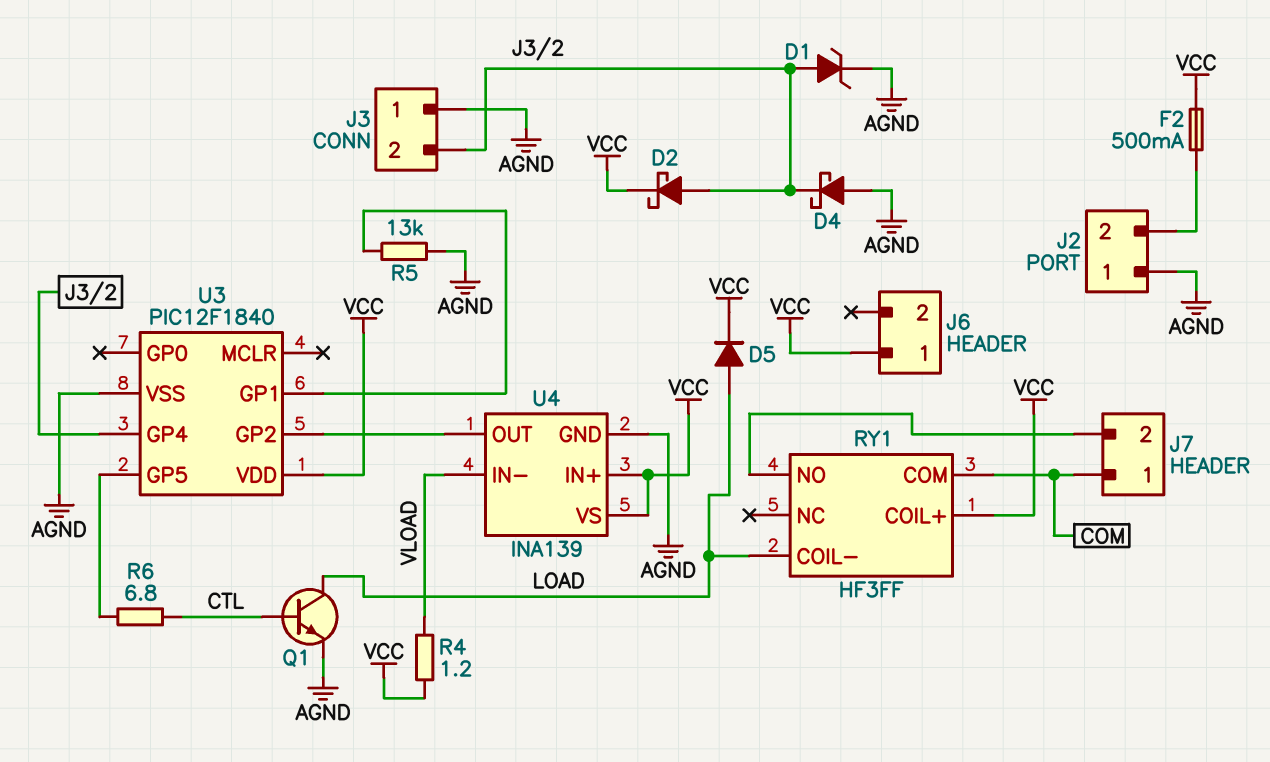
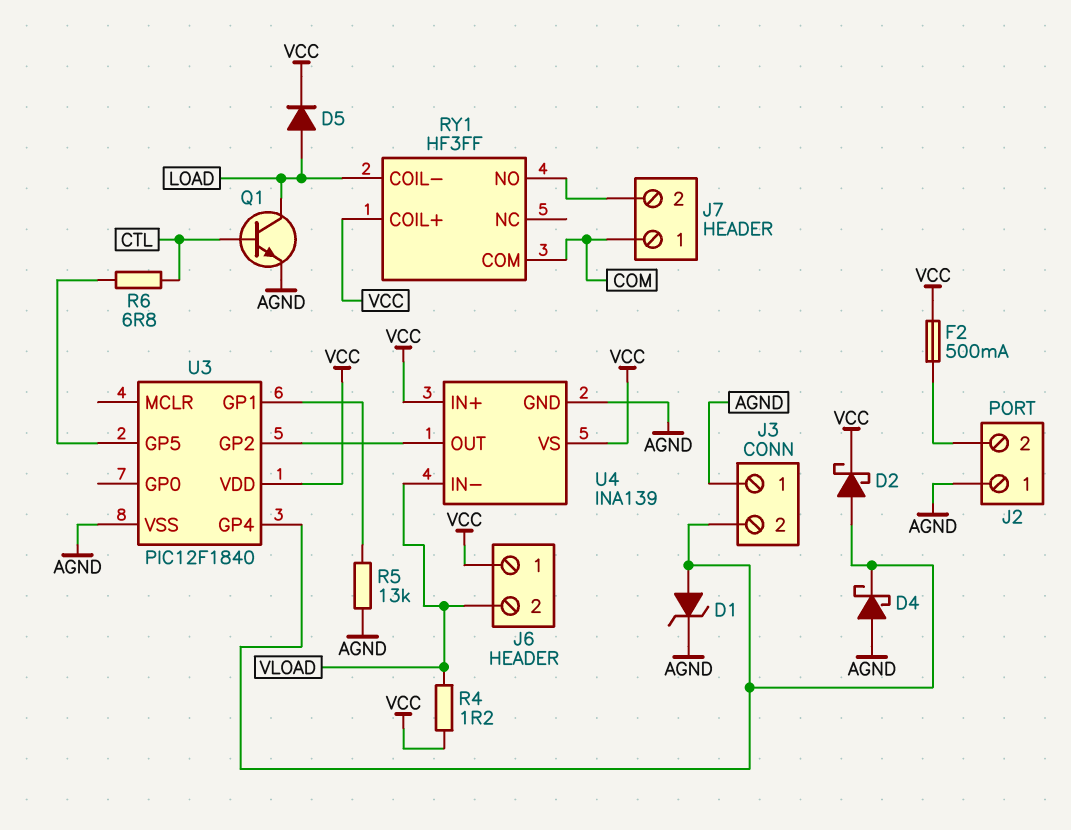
J6 pin 2: none -> VLOAD

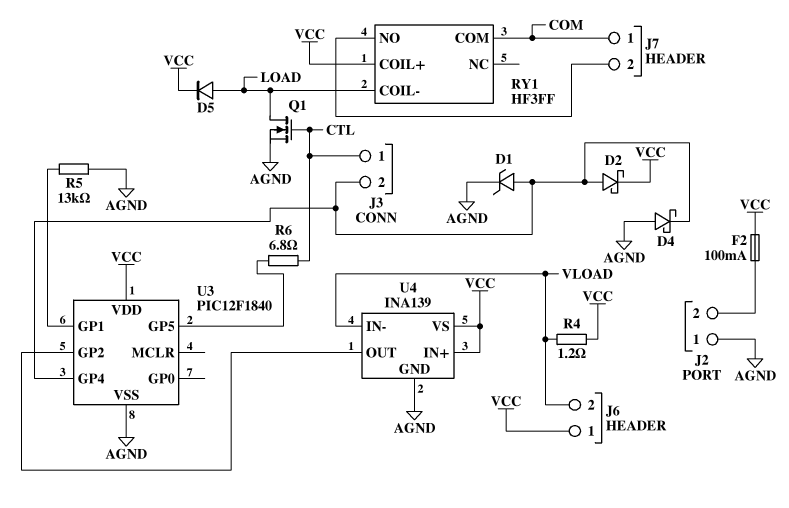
F2: 500mA (J2/2, VCC) -> 100mA (J2/2, VCC)
J3 pin 1: AGND -> CTL
Q1: NPN (B CTL, C LOAD, E AGND) -> NMOS (G CTL, D LOAD, S AGND)

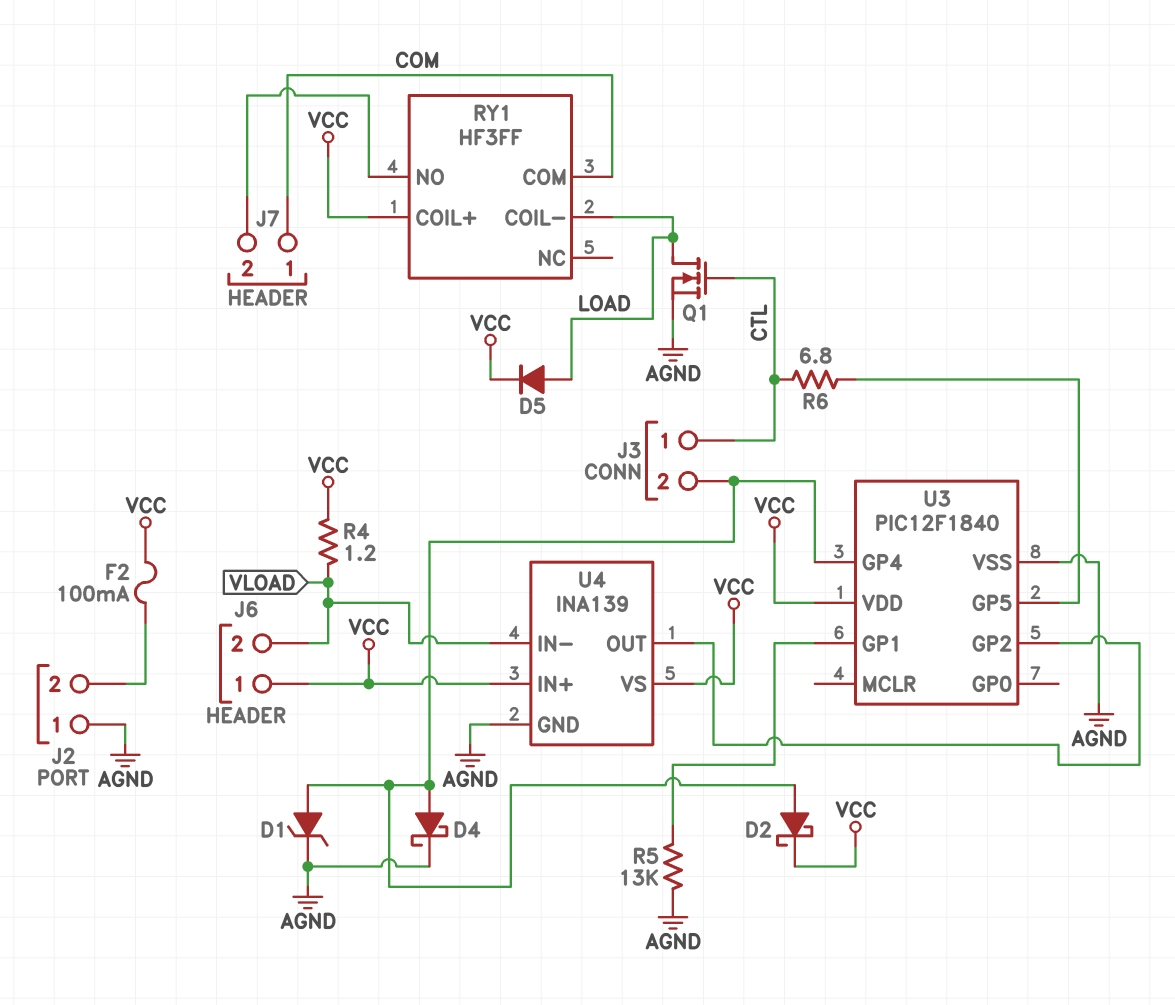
D4: schottky (A AGND, K J3/2) -> schottky (A J3/2, K AGND)

